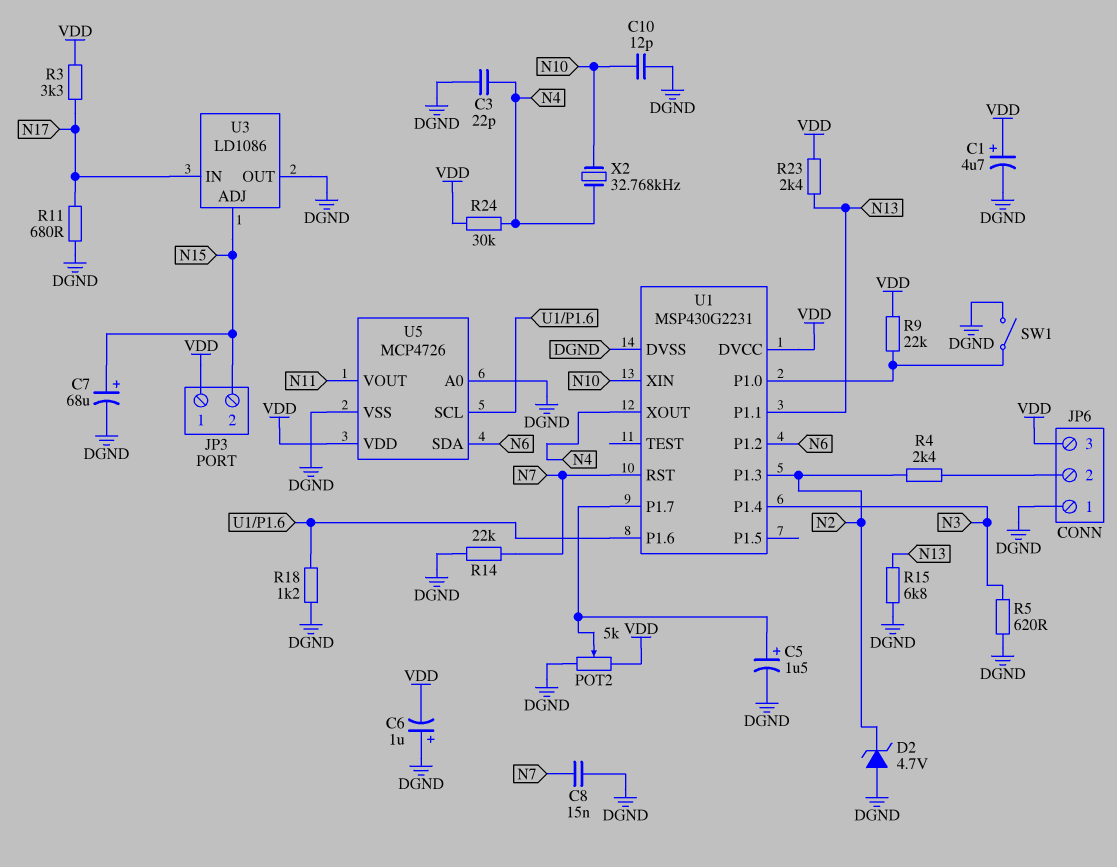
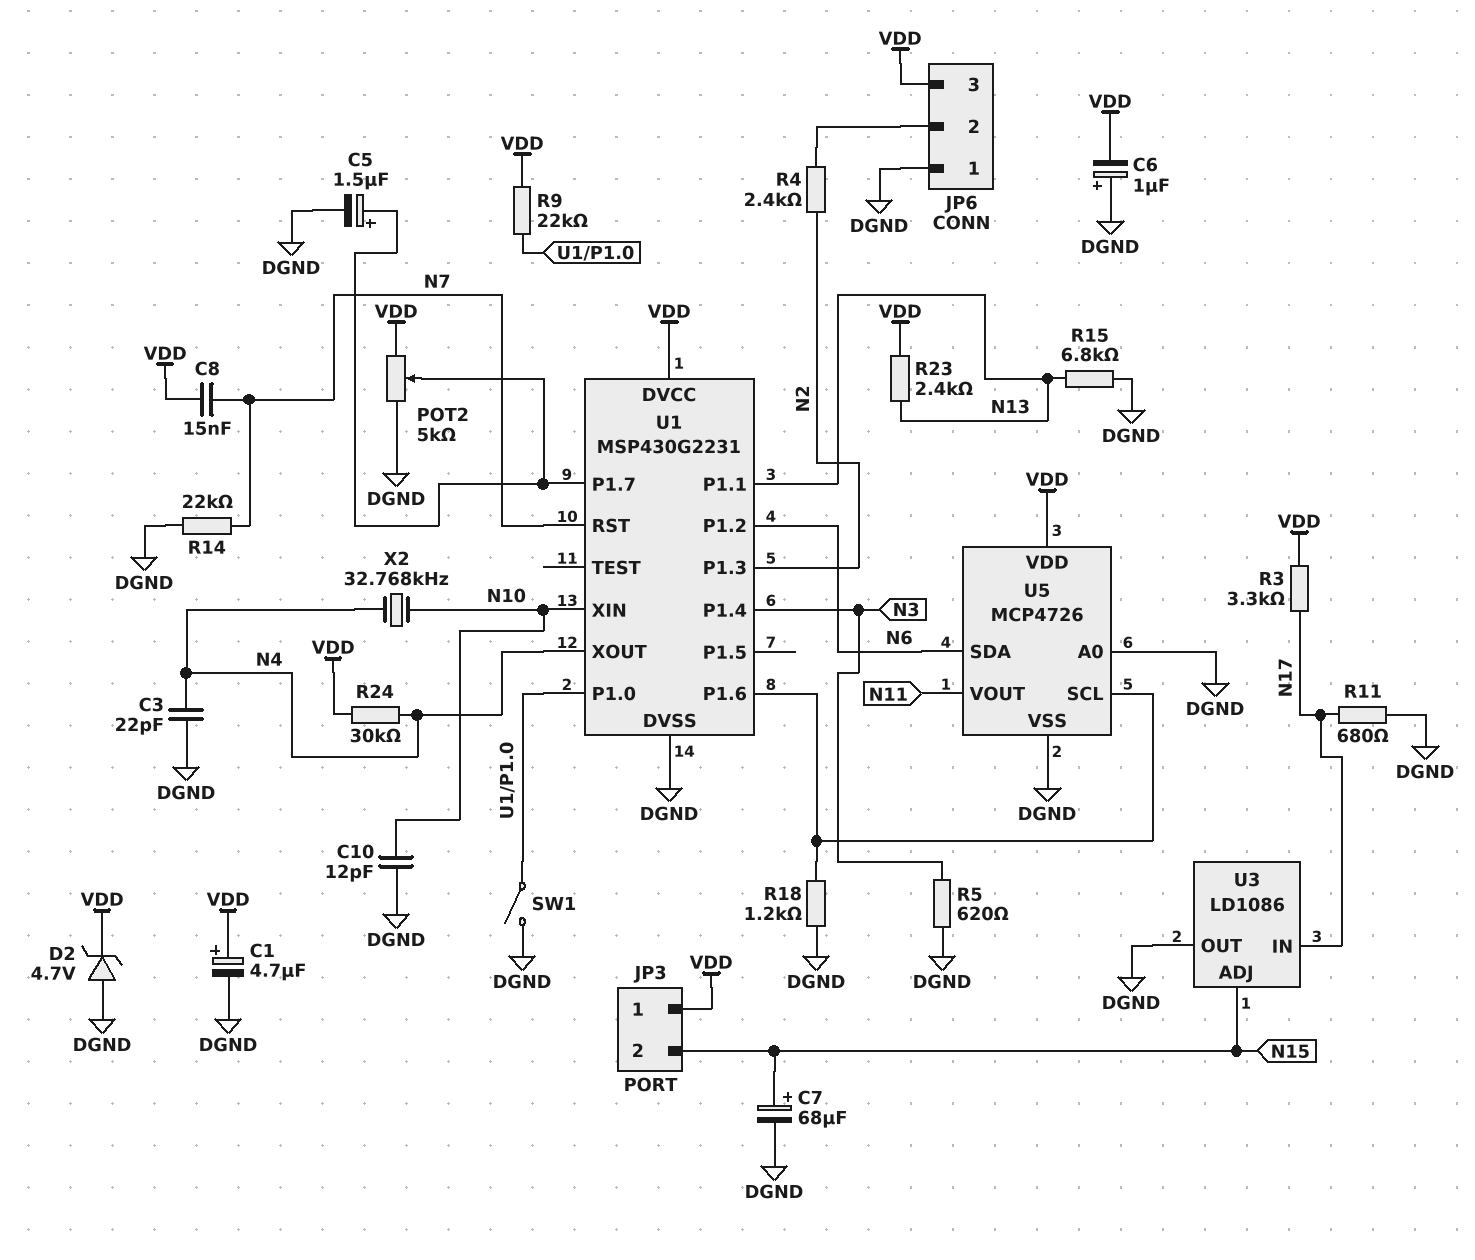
C8: 15nF (DGND, N7) -> 15nF (N7, VDD)
D2: zener 4.7V (A DGND, K N2) -> zener 4.7V (A DGND, K VDD)

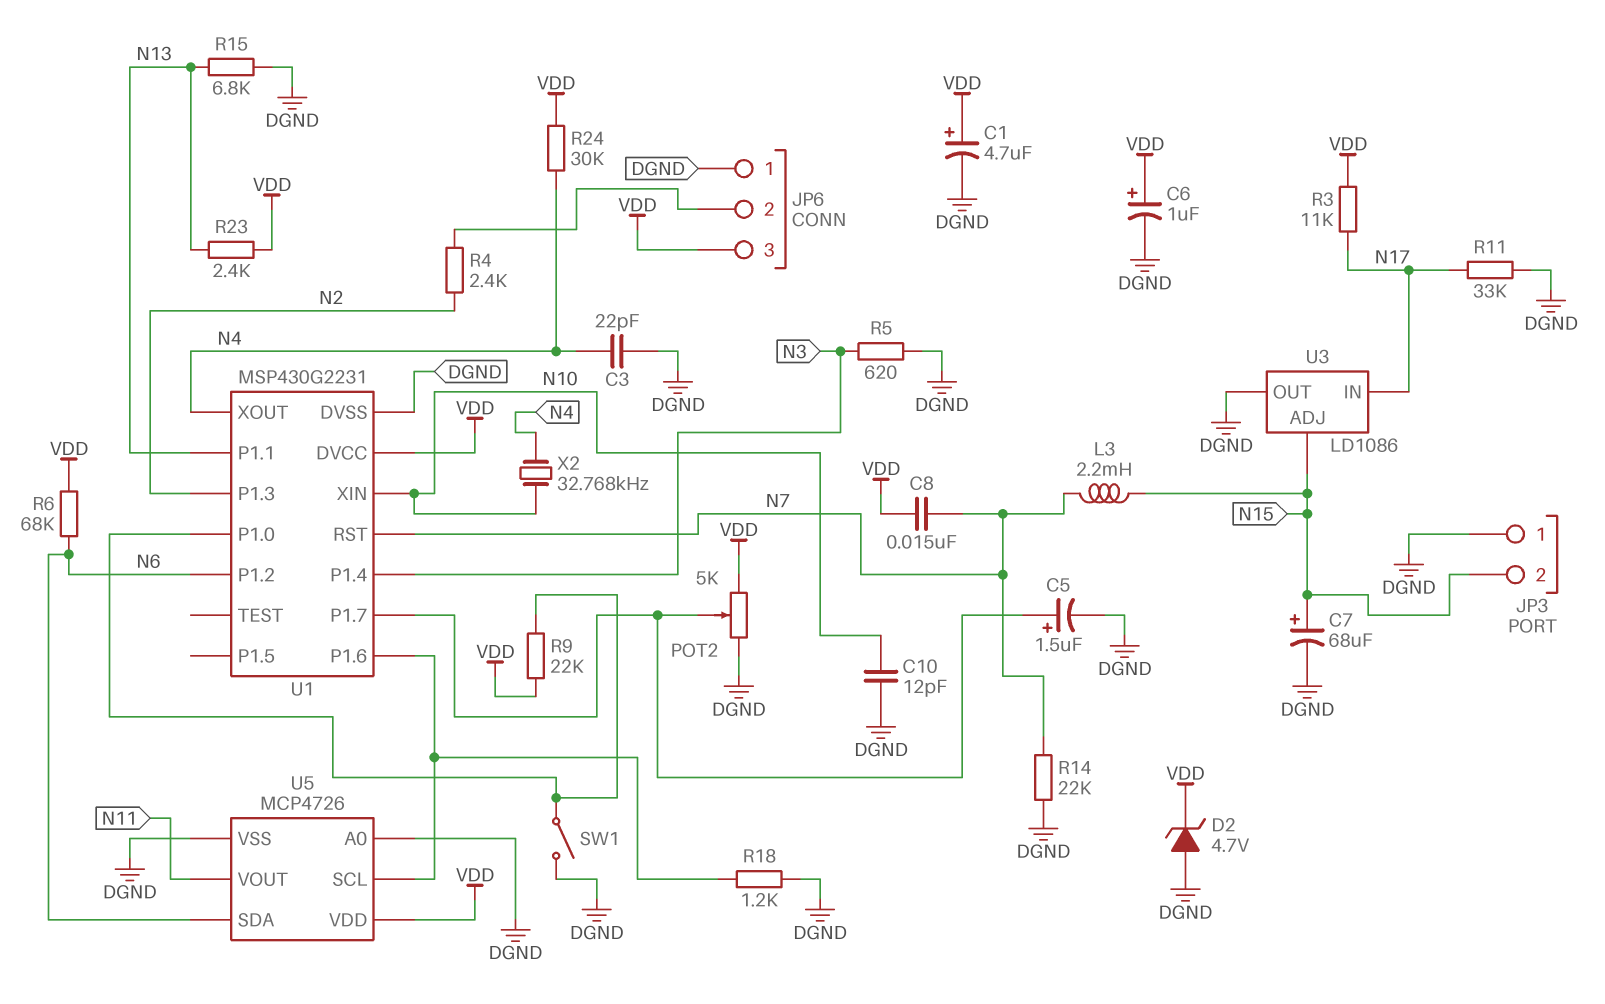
C6: 1uF (plus DGND, minus VDD) -> 1uF (plus VDD, minus DGND)
JP3 pin 1: VDD -> DGND
L3: none -> 2.2mH (N7, N15)
R3: 3.3k (N17, VDD) -> 11k (N17, VDD)
R6: none -> 68k (N6, VDD)
R11: 680 (DGND, N17) -> 33k (DGND, N17)

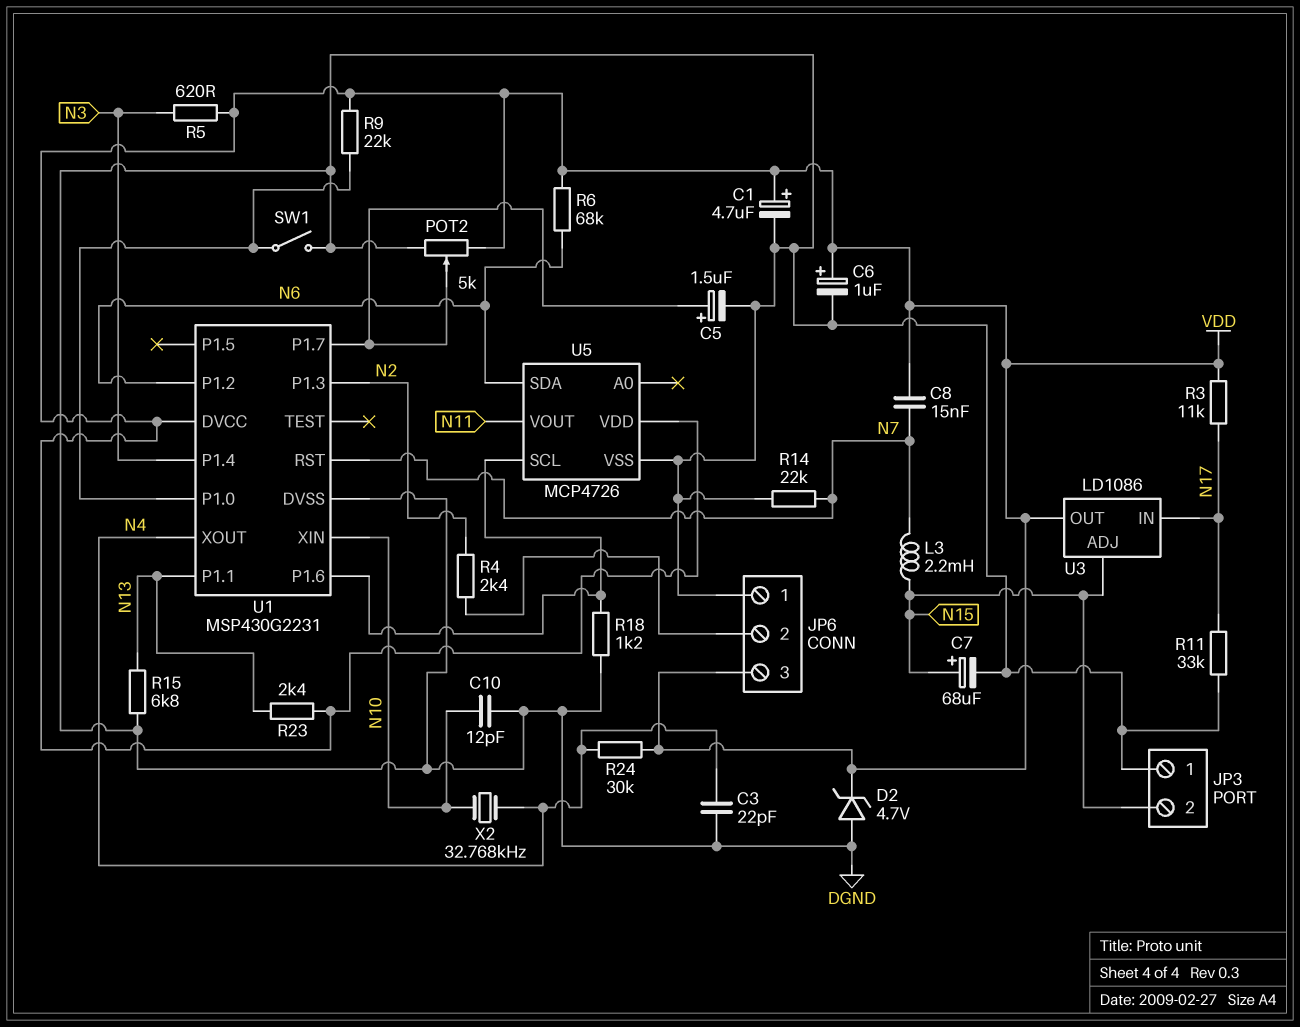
R5: 620 (DGND, N3) -> 620 (N3, VDD)
U3 pin OUT: DGND -> VDD
U5 pin A0: DGND -> none

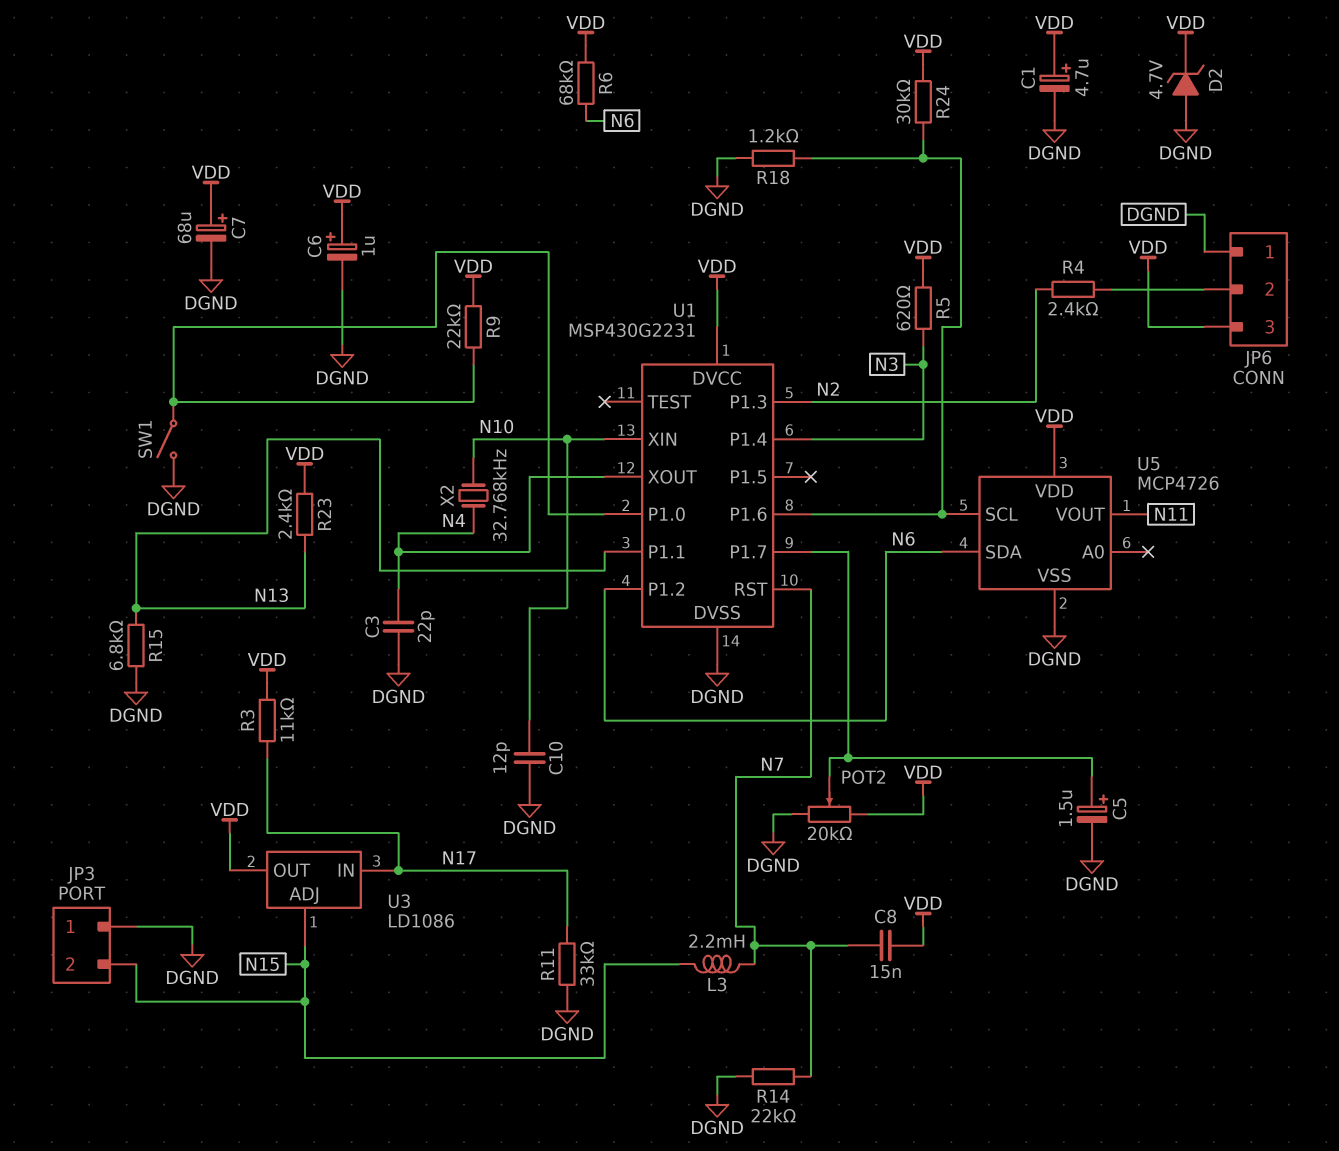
C7: 68uF (plus N15, minus DGND) -> 68uF (plus VDD, minus DGND)
POT2: 5k (DGND, VDD, wiper U1/P1.7) -> 20k (DGND, VDD, wiper U1/P1.7)
R24: 30k (N4, VDD) -> 30k (U1/P1.6, VDD)

